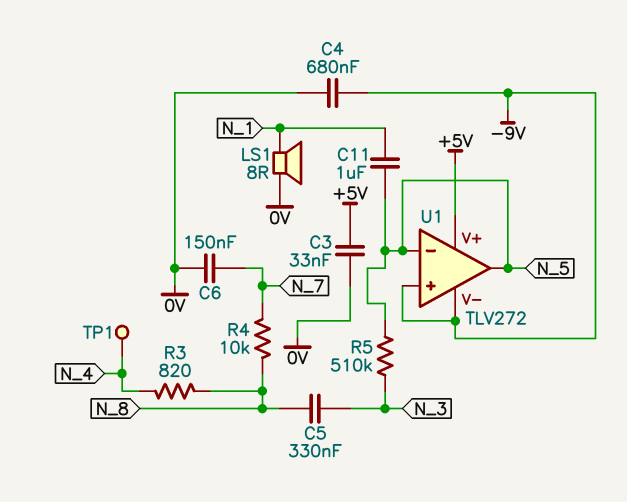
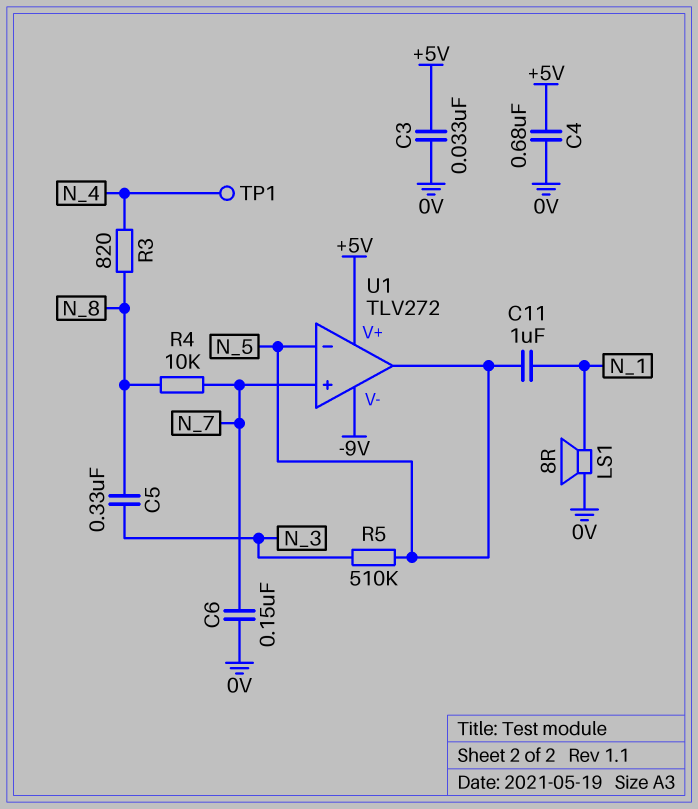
C4: 680nF (-9V, 0V) -> 680nF (+5V, 0V)
U1 pin in+: -9V -> N_7

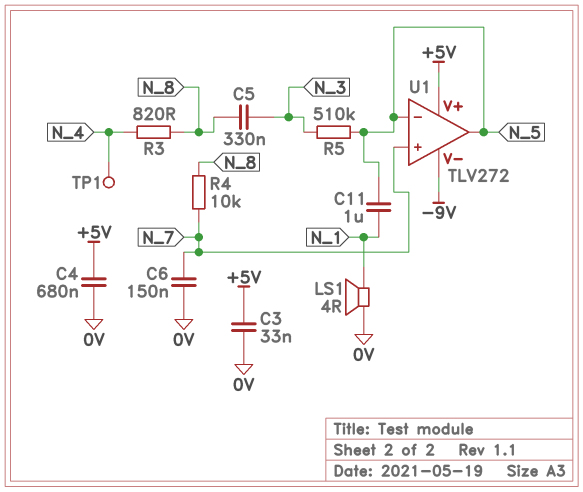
LS1: speaker 8R (0V, N_1) -> speaker 4R (0V, N_1)

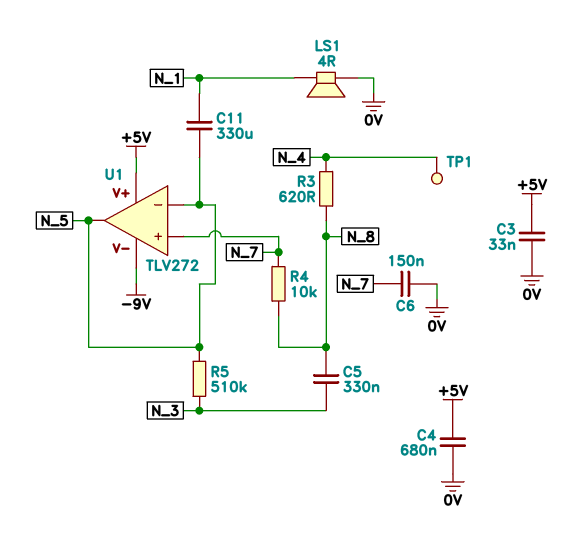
C11: 1uF (N_1, N_5) -> 330uF (N_1, N_5)
R3: 820 (N_4, N_8) -> 620 (N_4, N_8)

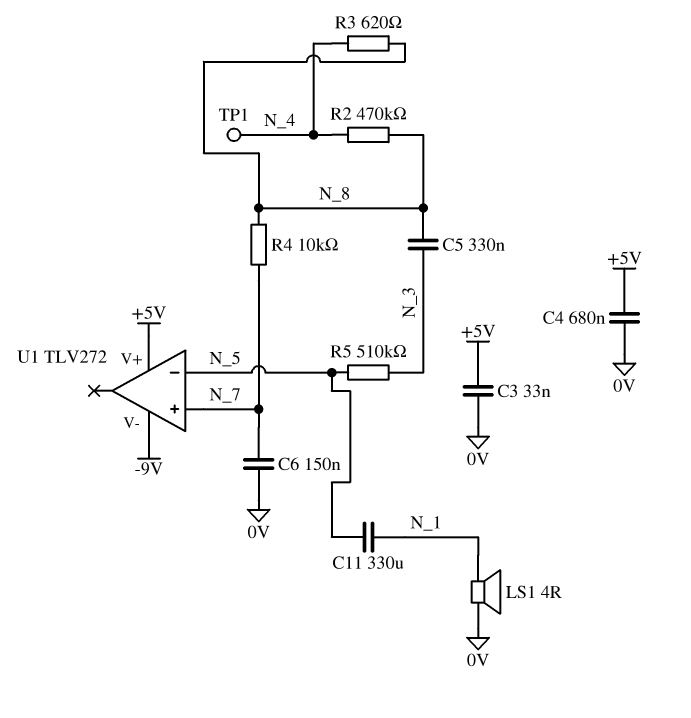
R2: none -> 470k (N_4, N_8)
U1 pin out: N_5 -> none

